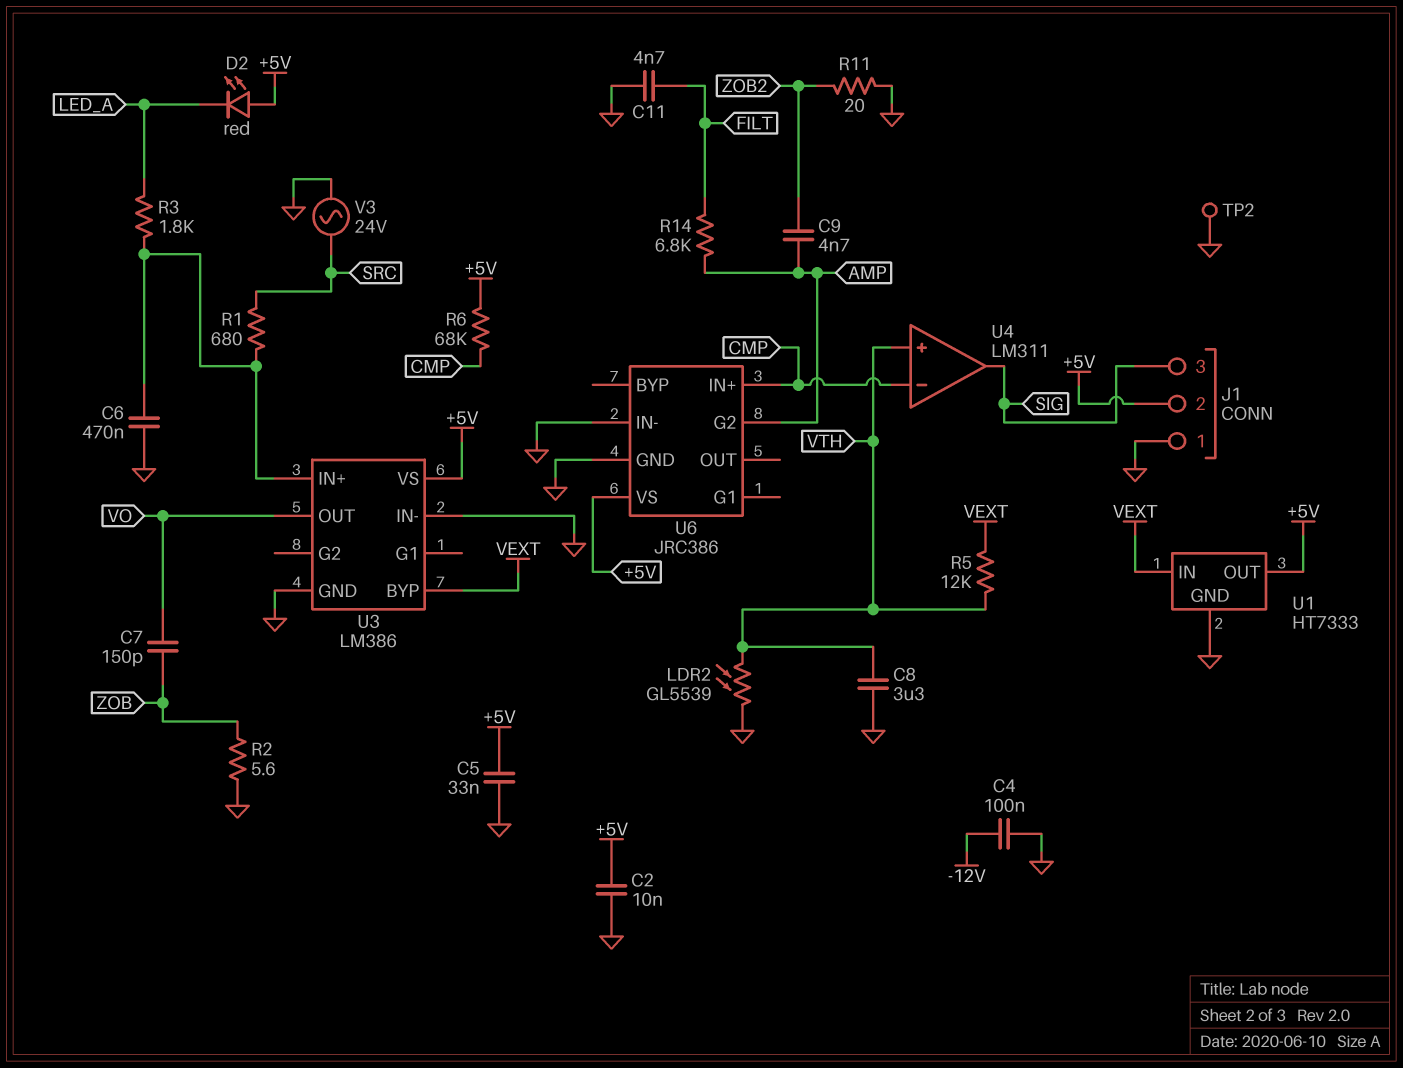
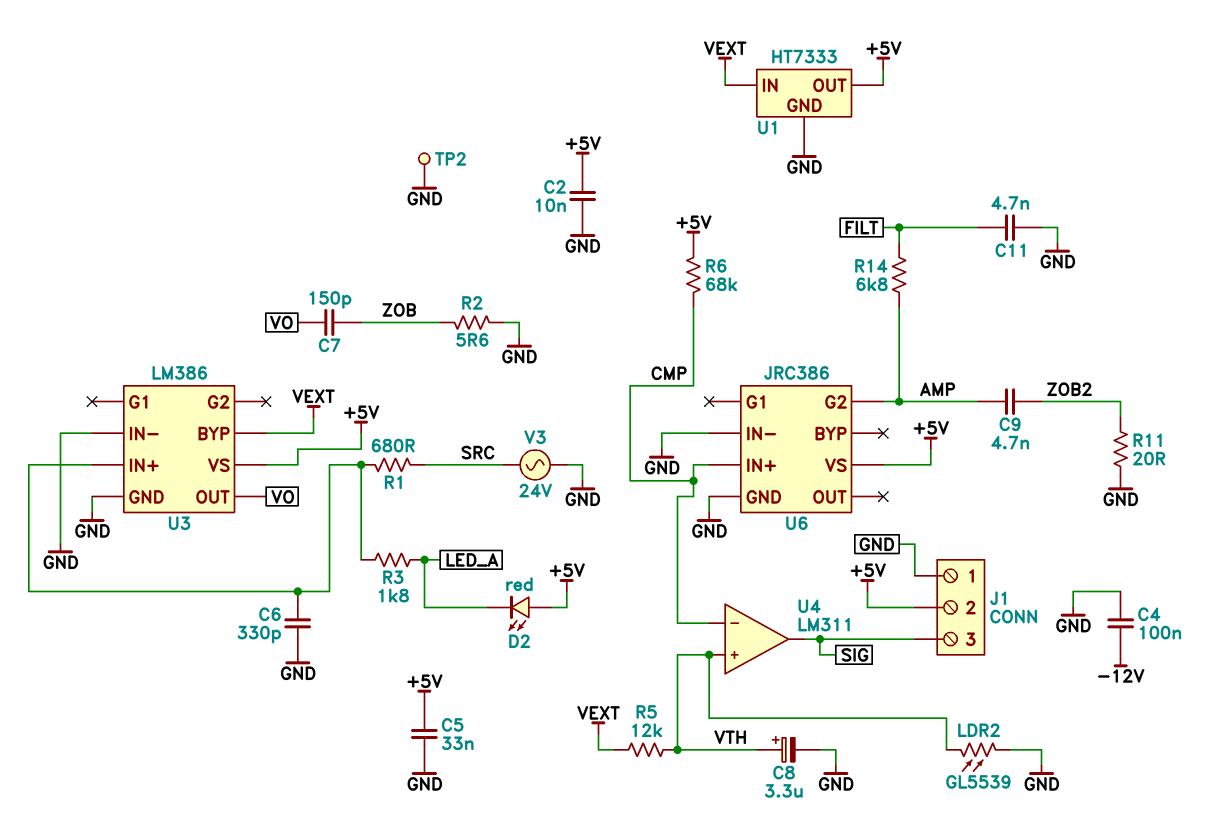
C6: 470nF (GND, U3/IN+) -> 330pF (GND, U3/IN+)
C8: 3.3uF (GND, VTH) -> 3.3uF (plus VTH, minus GND)

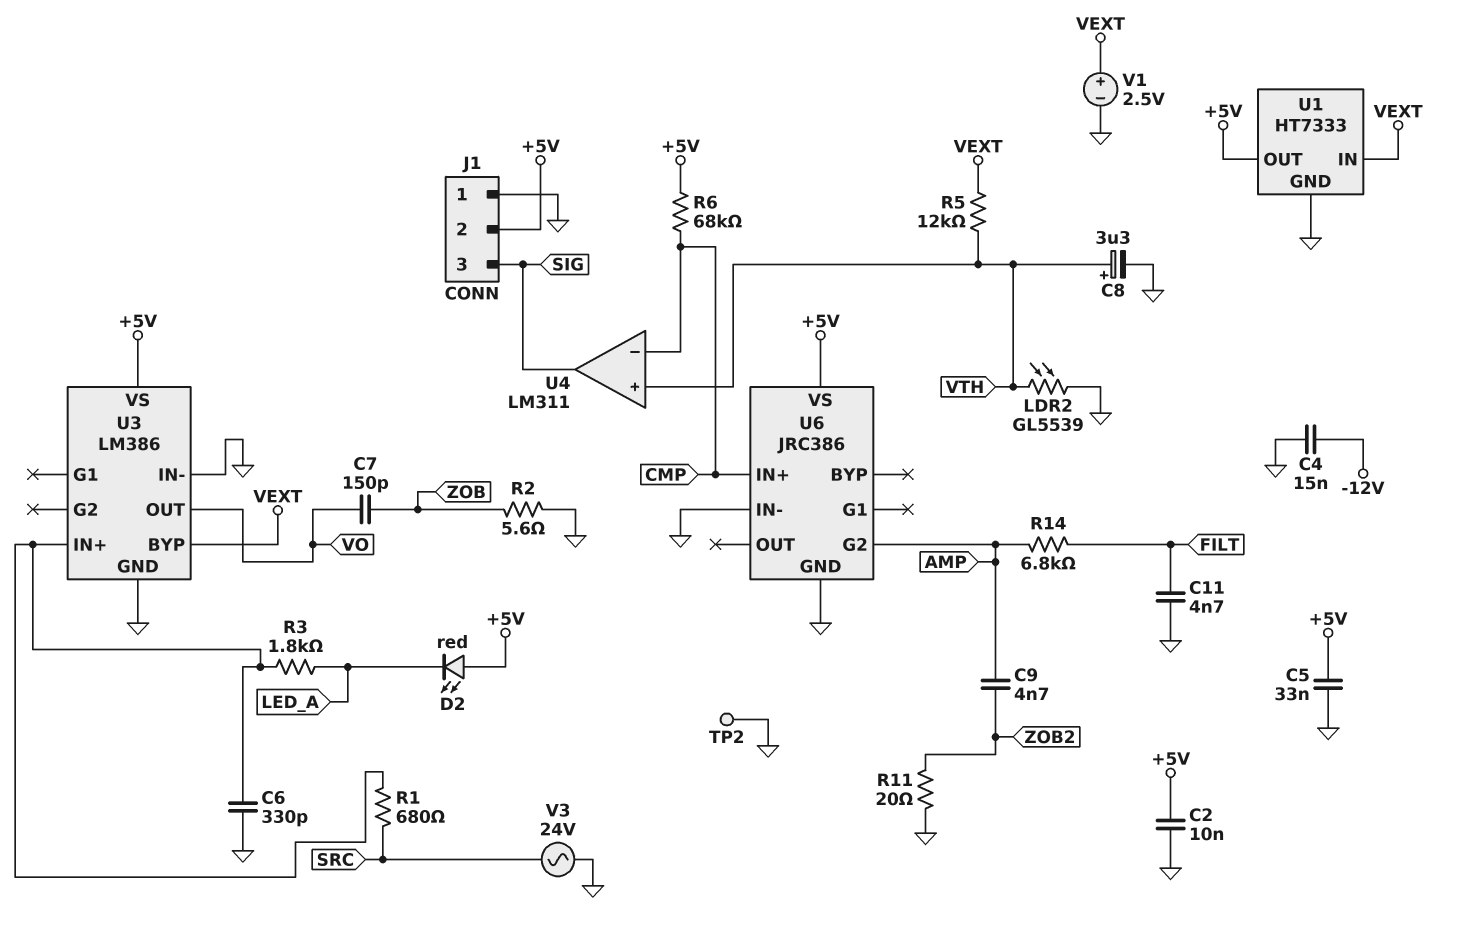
C4: 100nF (-12V, GND) -> 15nF (-12V, GND)
V1: none -> 2.5V (plus VEXT, minus GND)

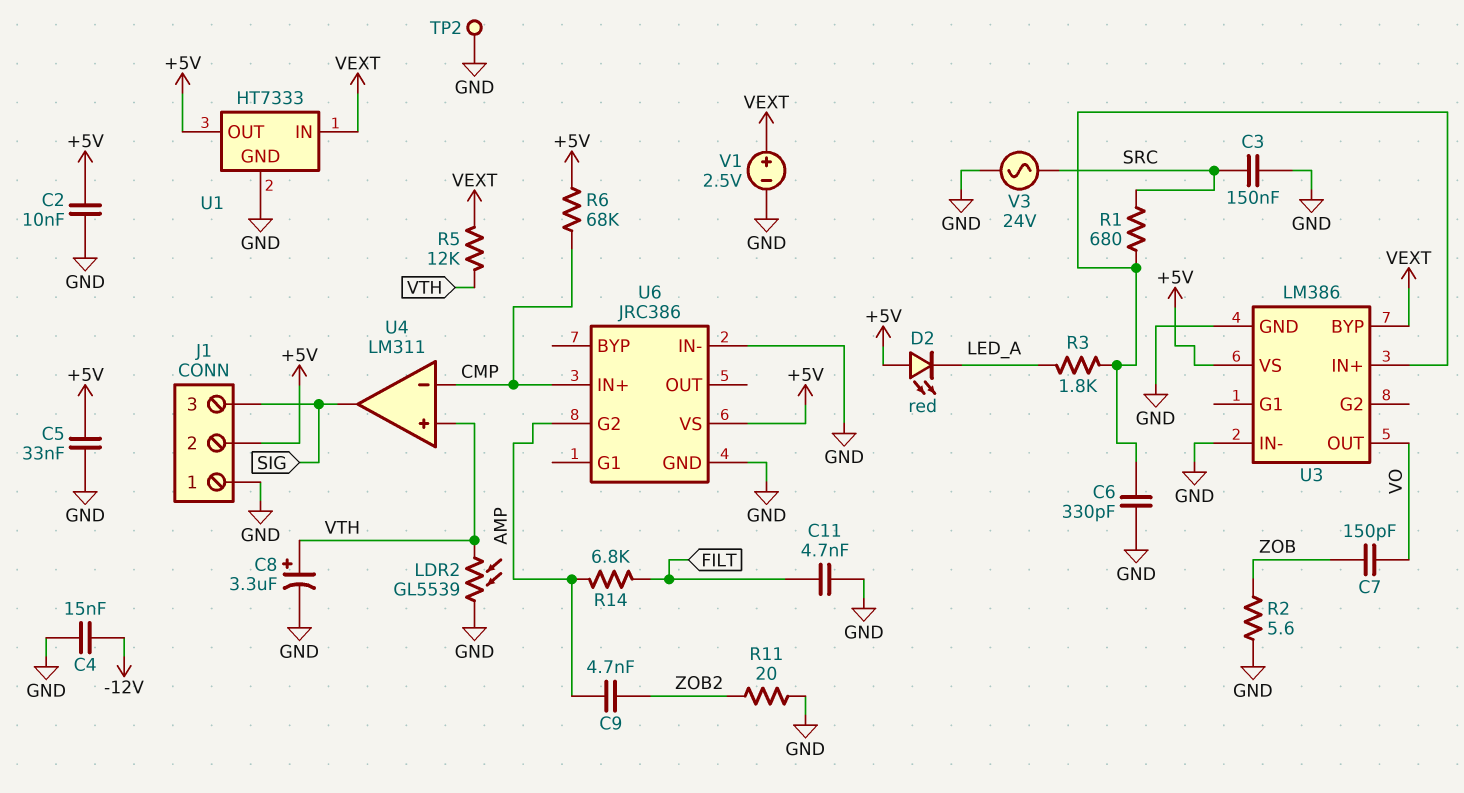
C3: none -> 150nF (GND, SRC)

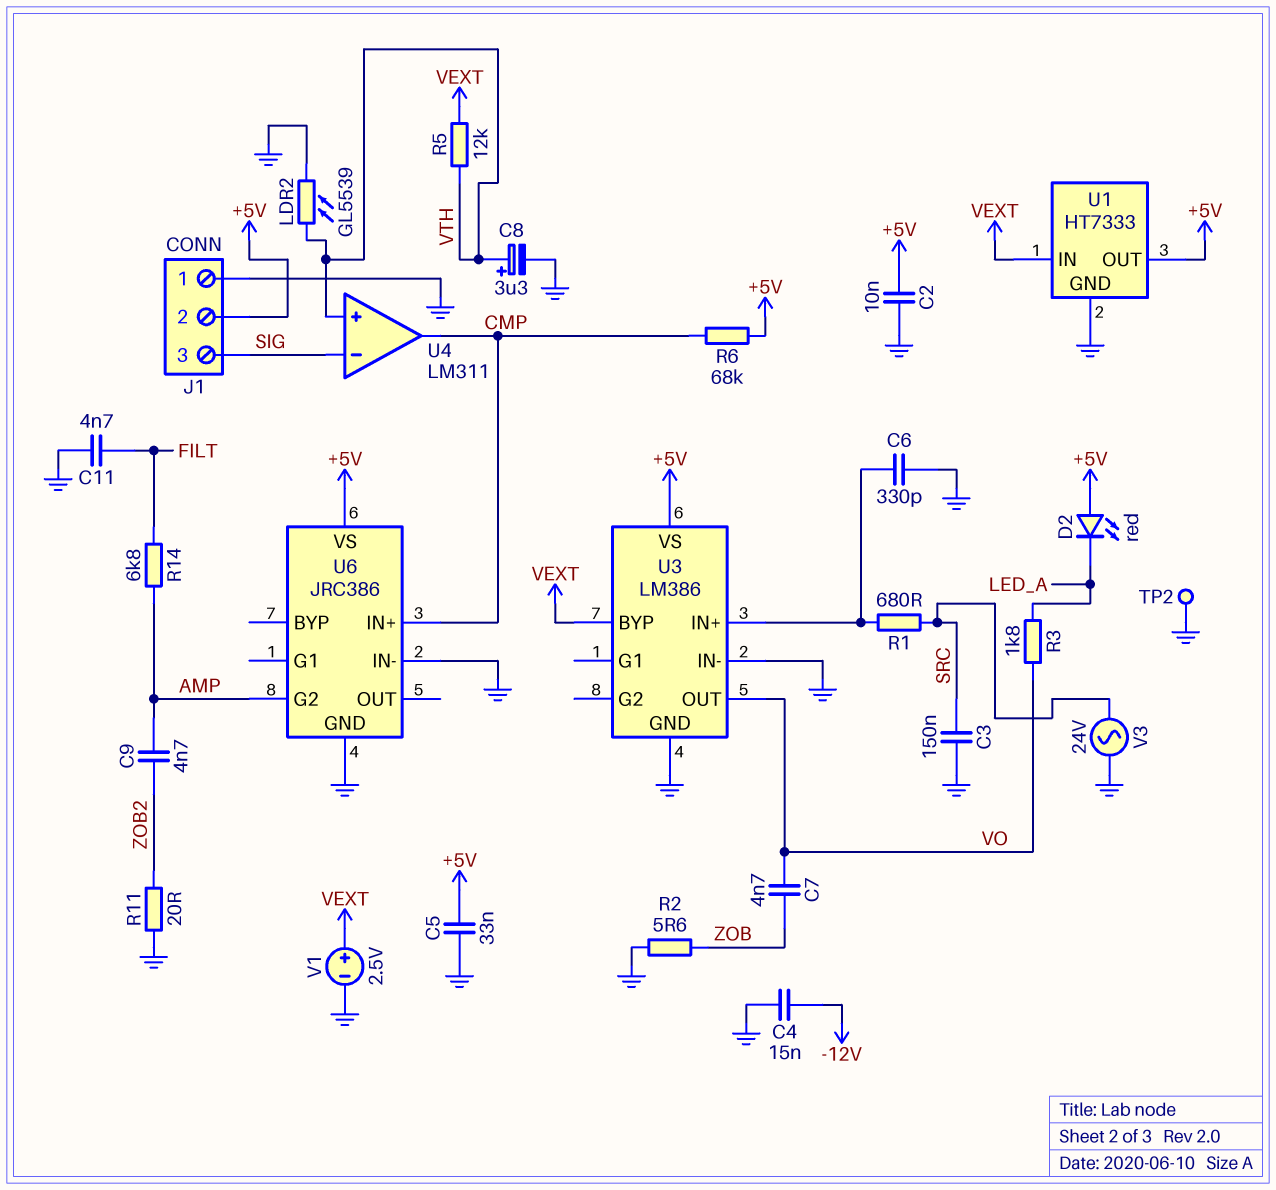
C7: 150pF (VO, ZOB) -> 4.7nF (VO, ZOB)
R3: 1.8k (LED_A, U3/IN+) -> 1.8k (LED_A, VO)
U4 pin in-: CMP -> SIG
U4 pin out: SIG -> CMP

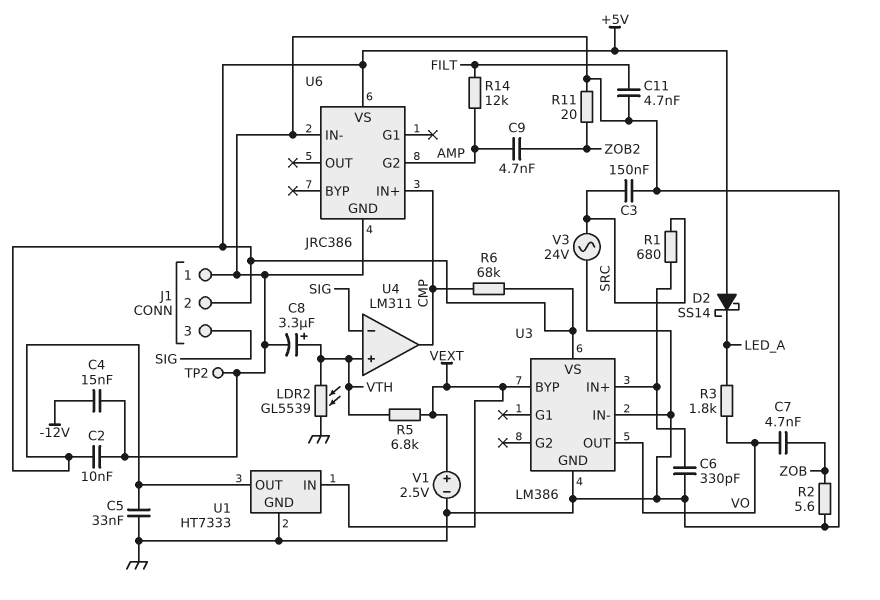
D2: LED red (A +5V, K LED_A) -> schottky SS14 (A +5V, K LED_A)
R5: 12k (VEXT, VTH) -> 6.8k (VEXT, VTH)
R14: 6.8k (AMP, FILT) -> 12k (AMP, FILT)

